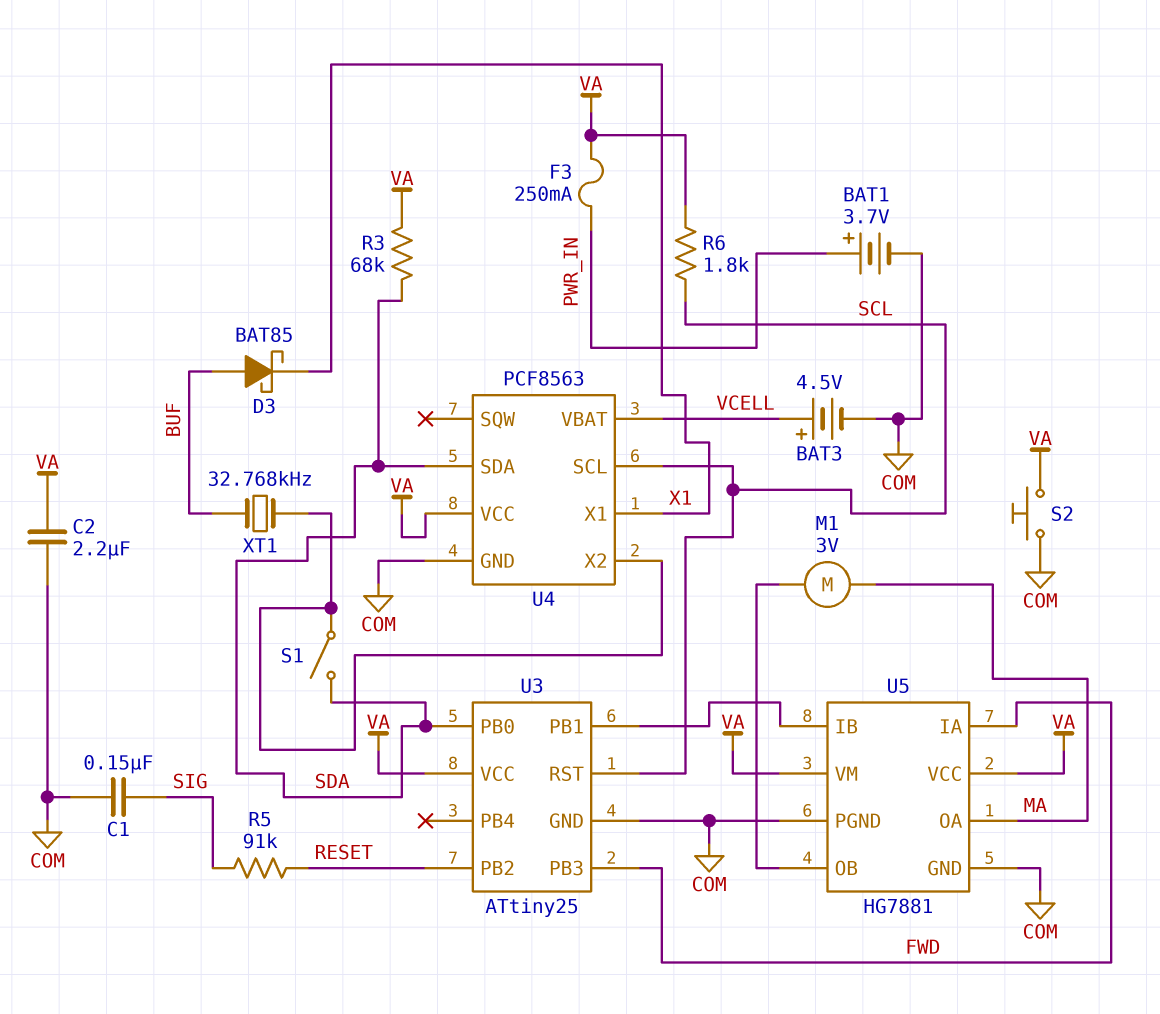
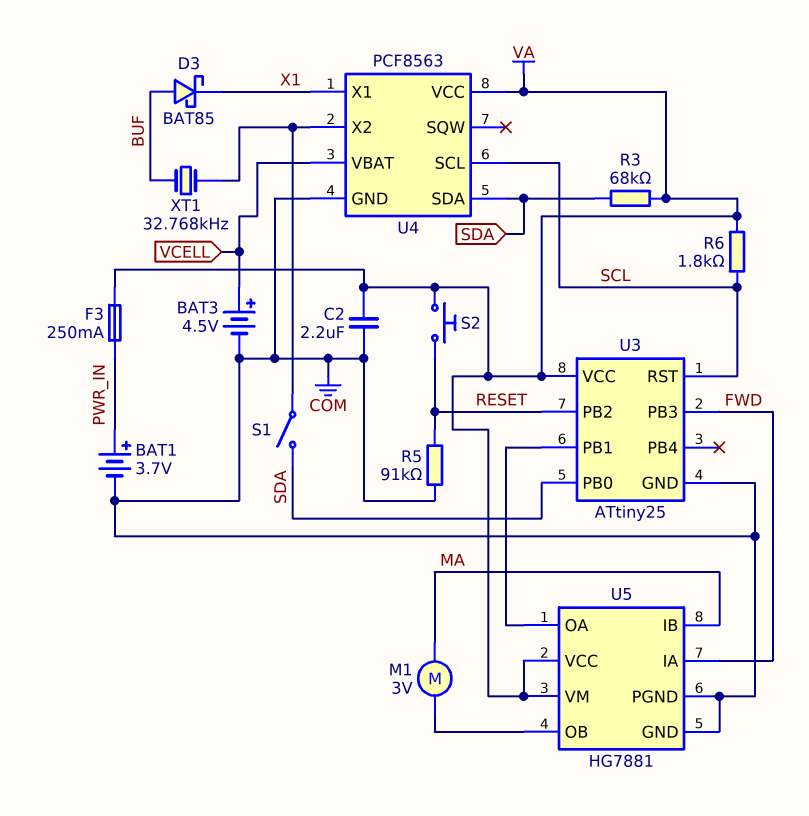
C1: 150nF (COM, SIG) -> none
R5: 91k (RESET, SIG) -> 91k (COM, RESET)
S2: button (COM, VA) -> button (RESET, VA)
U5 pin IB: U3/PB1 -> MA
U5 pin OA: MA -> U3/PB1

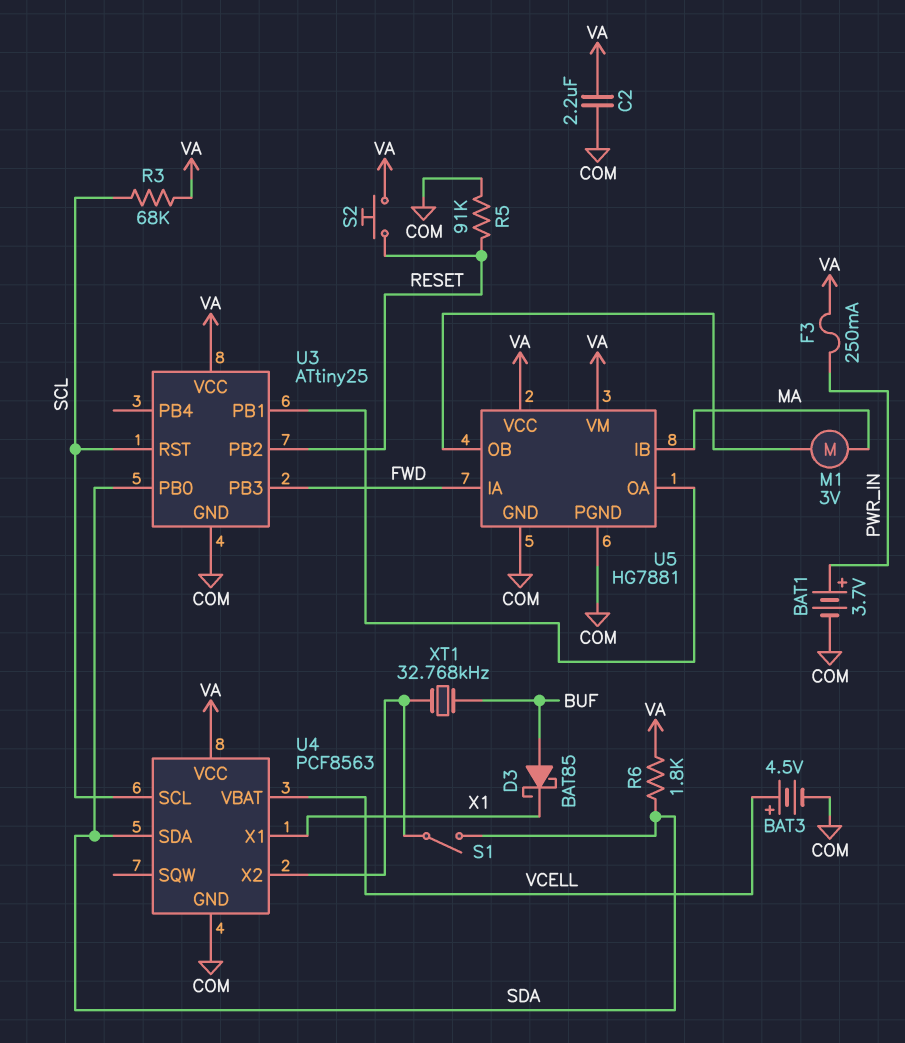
R3: 68k (SDA, VA) -> 68k (SCL, VA)
R6: 1.8k (SCL, VA) -> 1.8k (SDA, VA)

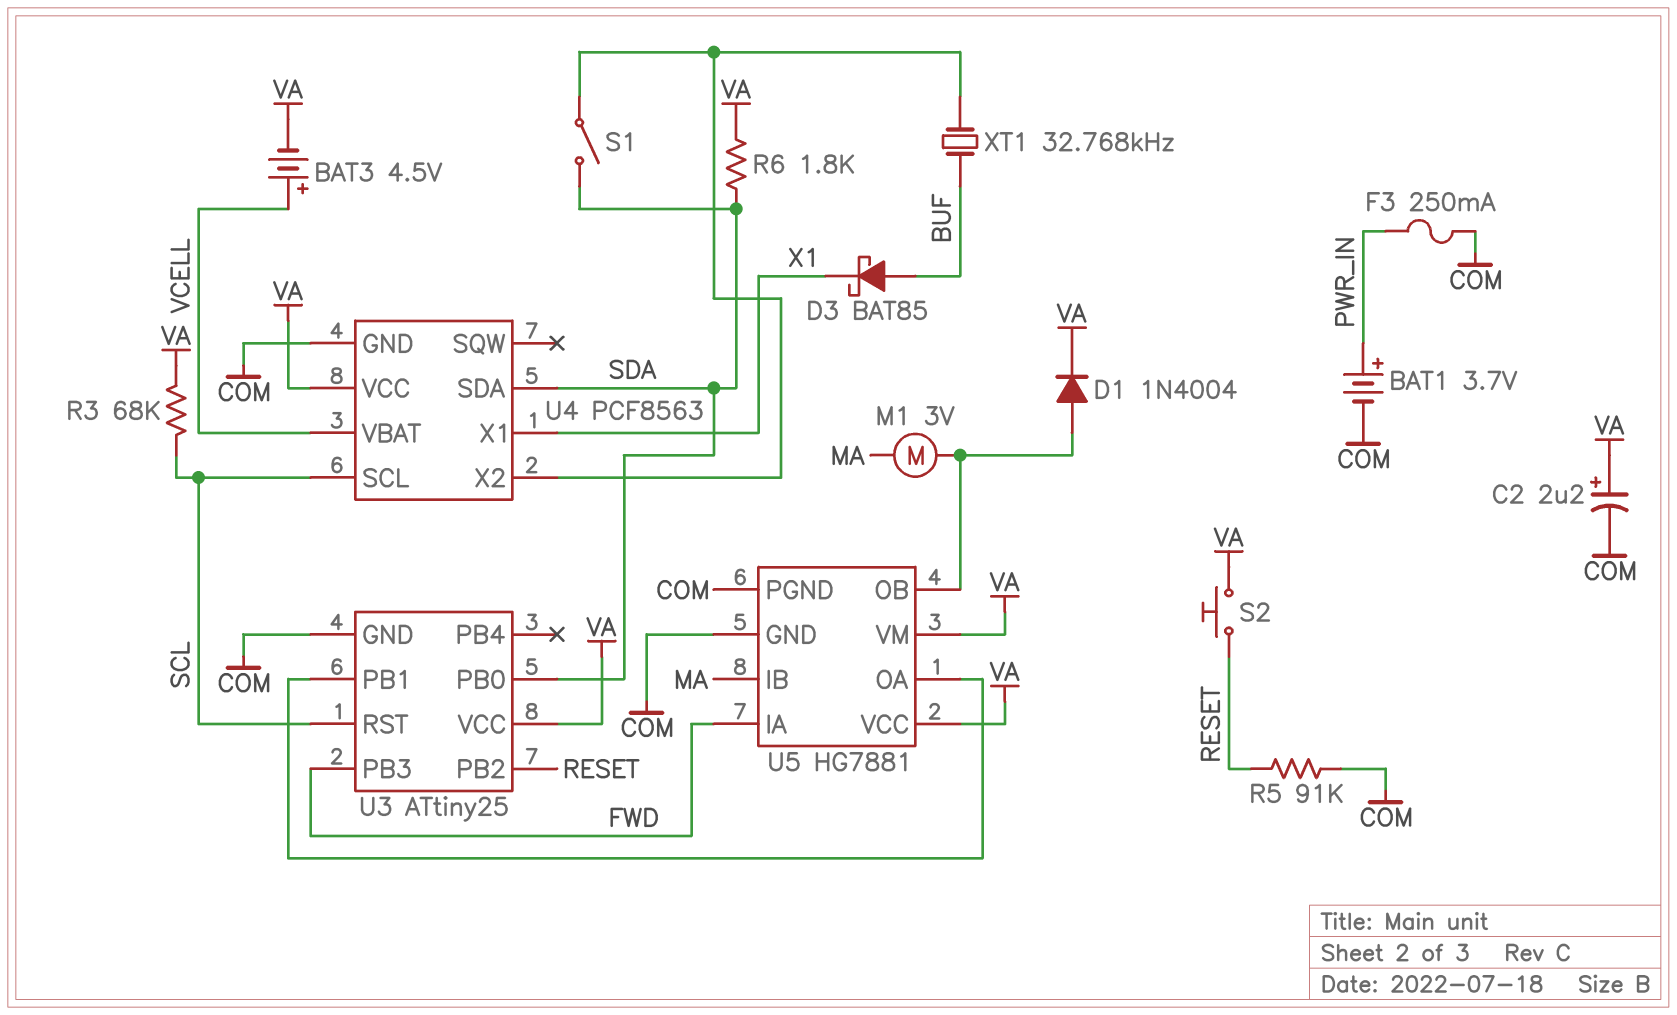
BAT3: 4.5V (plus VCELL, minus COM) -> 4.5V (plus VCELL, minus VA)
C2: 2.2uF (COM, VA) -> 2.2uF (plus VA, minus COM)
D1: none -> diode 1N4004 (A U5/OB, K VA)
F3: 250mA (PWR_IN, VA) -> 250mA (COM, PWR_IN)

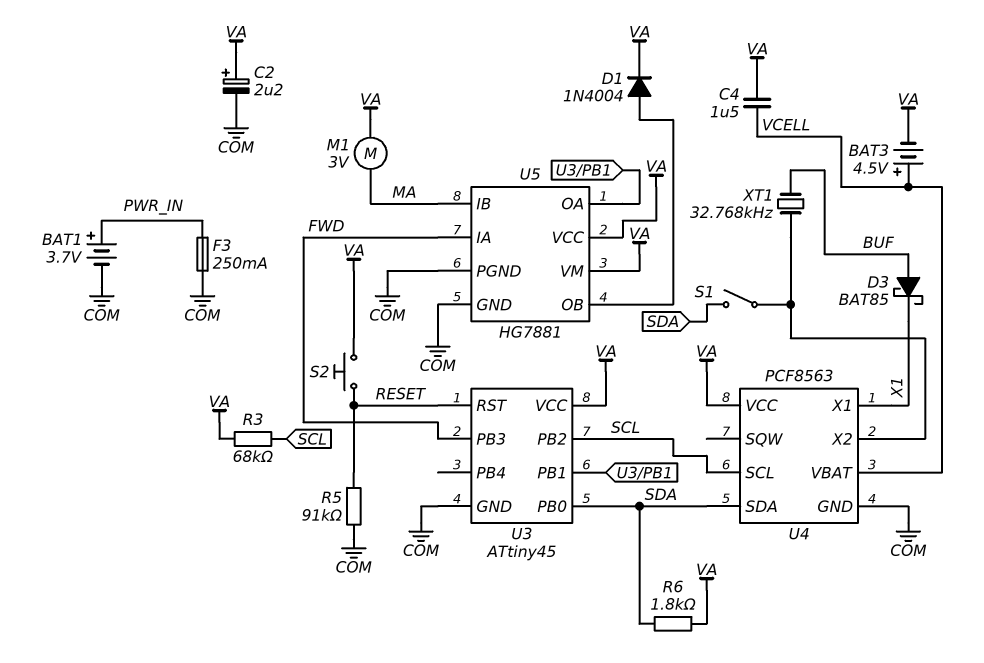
C4: none -> 1.5uF (VA, VCELL)
M1: motor 3V (MA, U5/OB) -> motor 3V (MA, VA)
U3: ATtiny25 -> ATtiny45
U3 pin PB2: RESET -> SCL
U3 pin RST: SCL -> RESET

